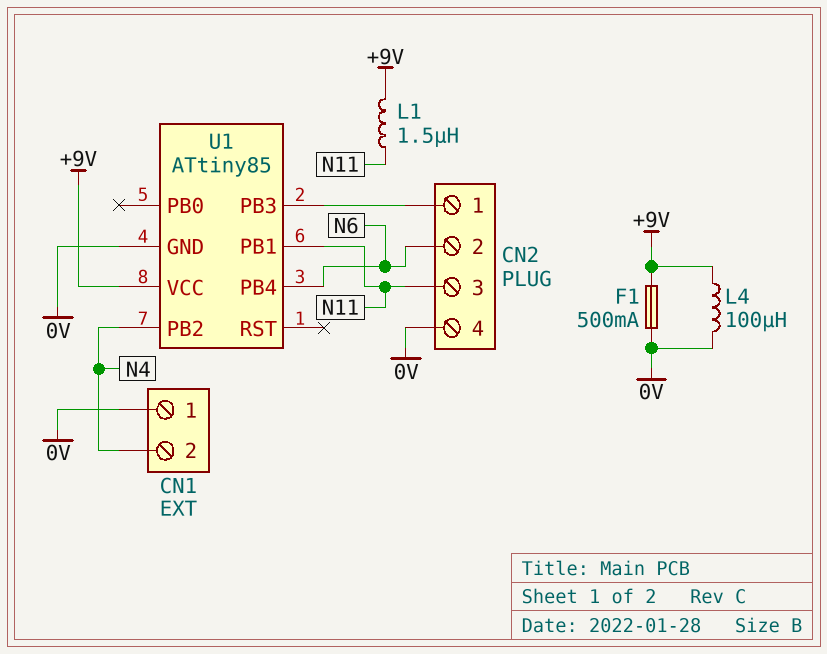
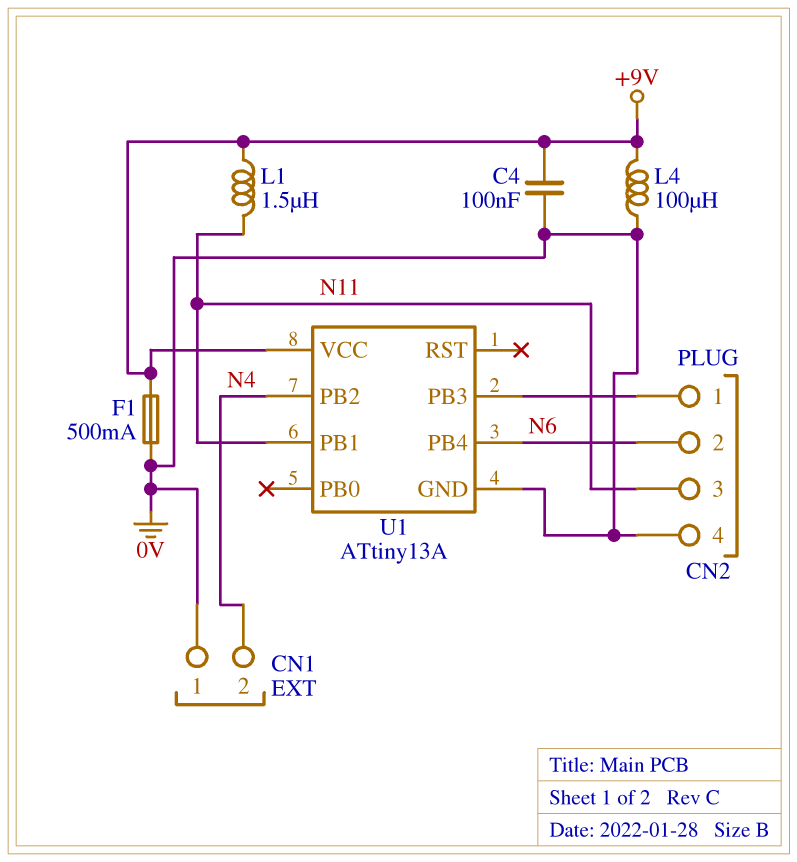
C4: none -> 100nF (+9V, 0V)
U1: ATtiny85 -> ATtiny13A

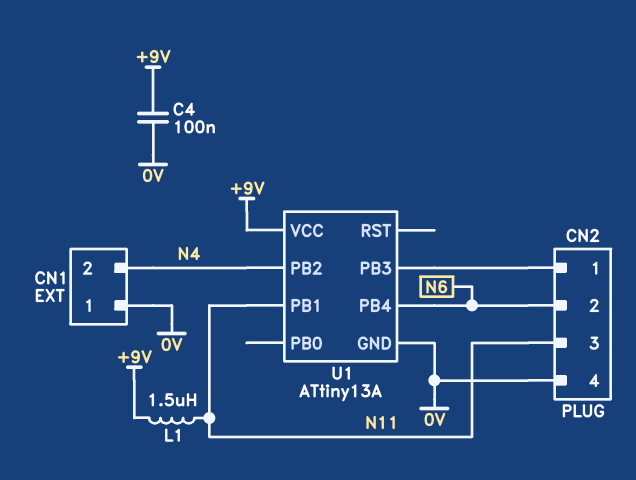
F1: 500mA (+9V, 0V) -> none
L4: 100uH (+9V, 0V) -> none

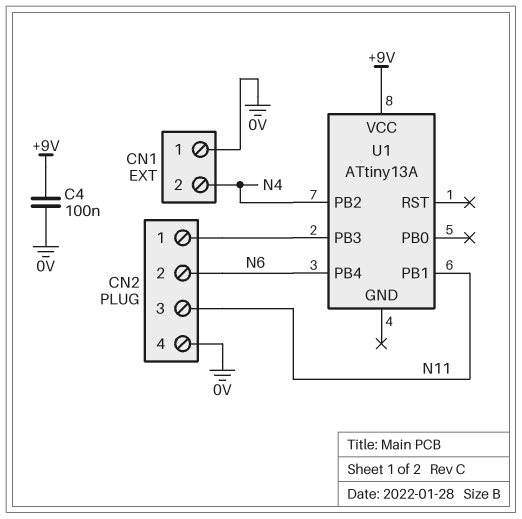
L1: 1.5uH (+9V, N11) -> none
U1 pin GND: 0V -> none

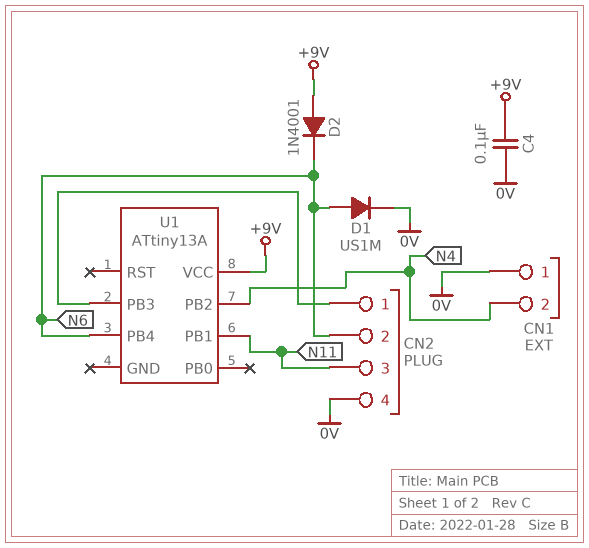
D1: none -> diode US1M (A N6, K 0V)
D2: none -> diode 1N4001 (A +9V, K N6)

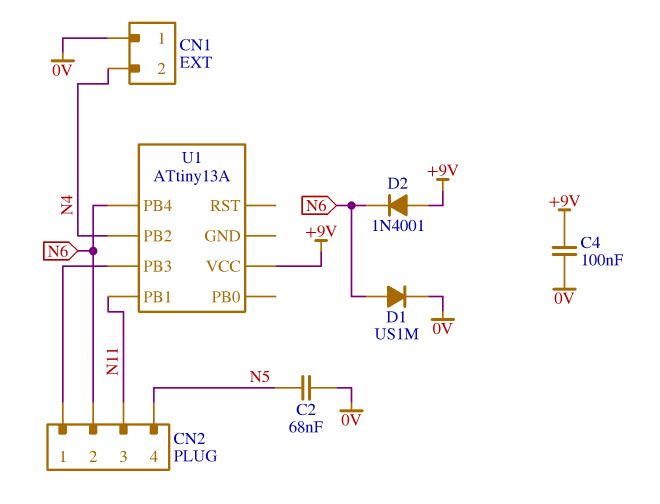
C2: none -> 68nF (0V, N5)
CN2 pin 4: 0V -> N5

